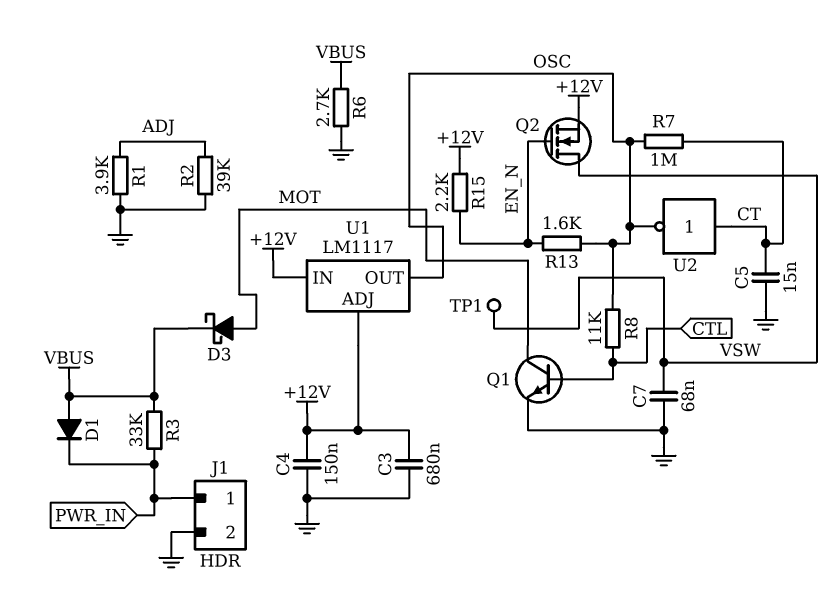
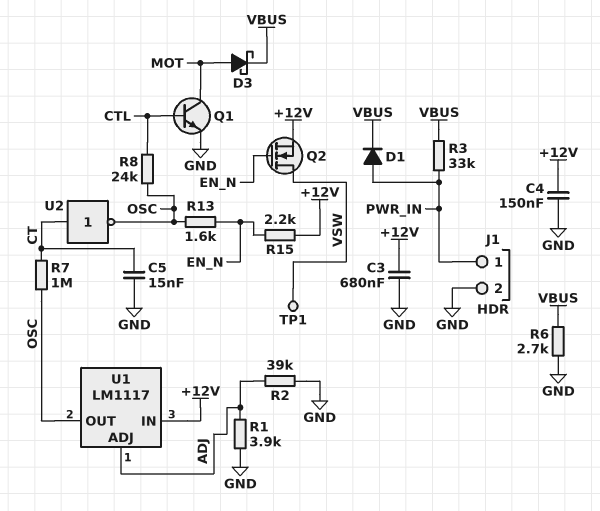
C7: 68nF (GND, VSW) -> none
D1: diode (A VBUS, K PWR_IN) -> diode (A PWR_IN, K VBUS)
R8: 11k (CTL, OSC) -> 24k (CTL, OSC)
U1 pin ADJ: +12V -> ADJ

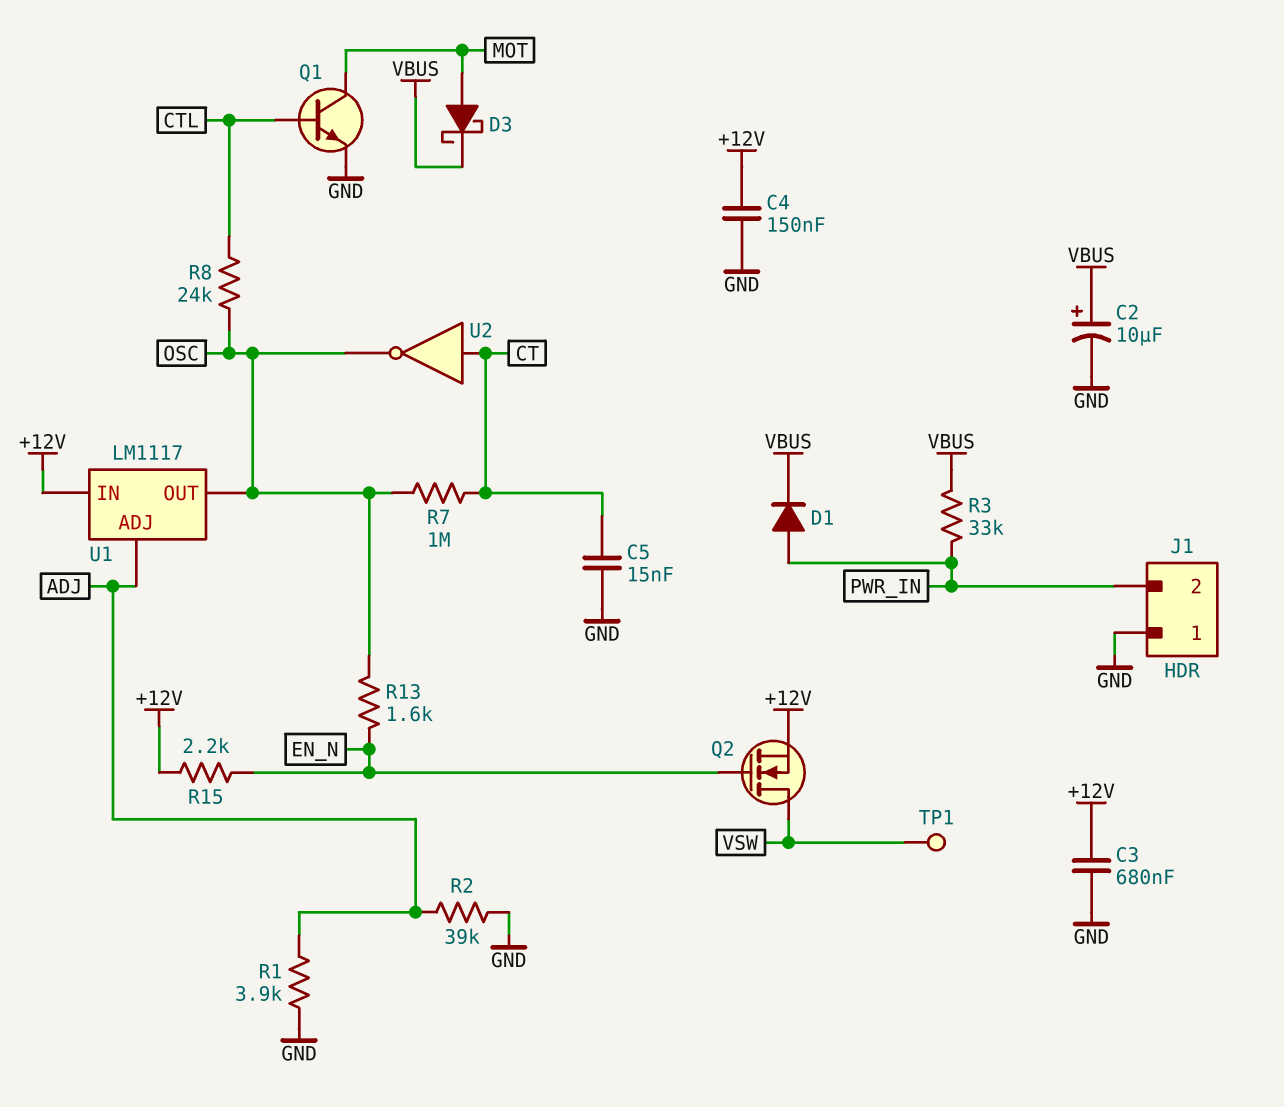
C2: none -> 10uF (plus VBUS, minus GND)
J1 pin 1: PWR_IN -> GND
J1 pin 2: GND -> PWR_IN
R6: 2.7k (GND, VBUS) -> none

